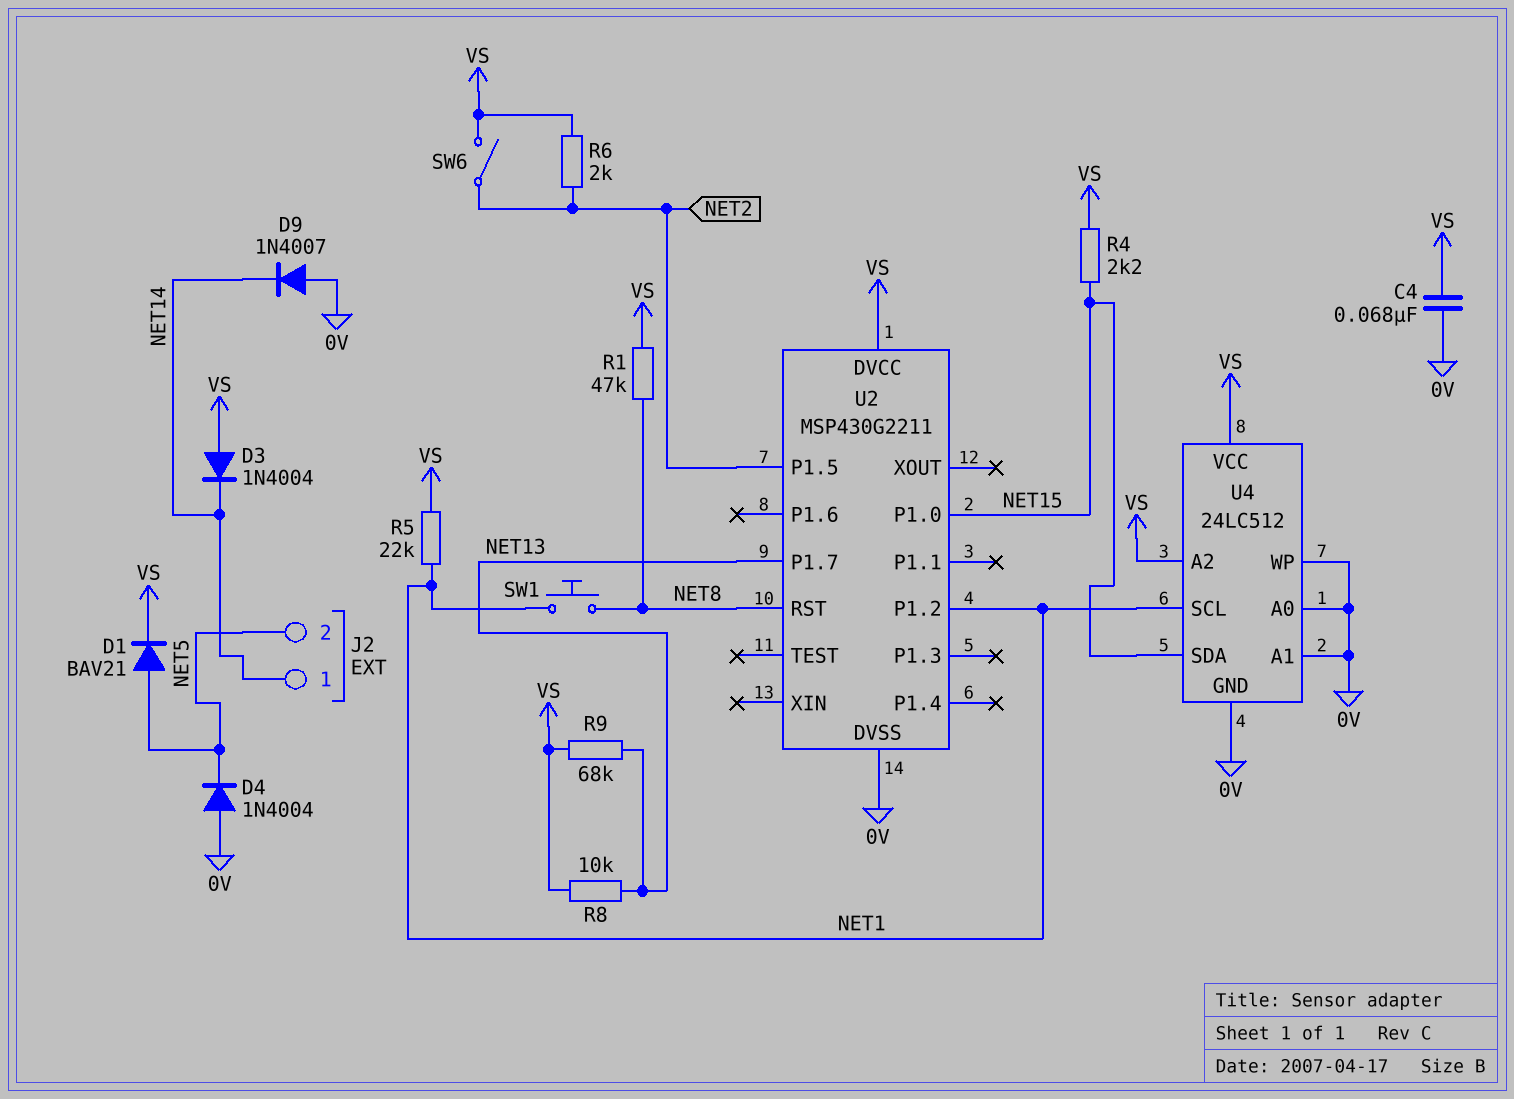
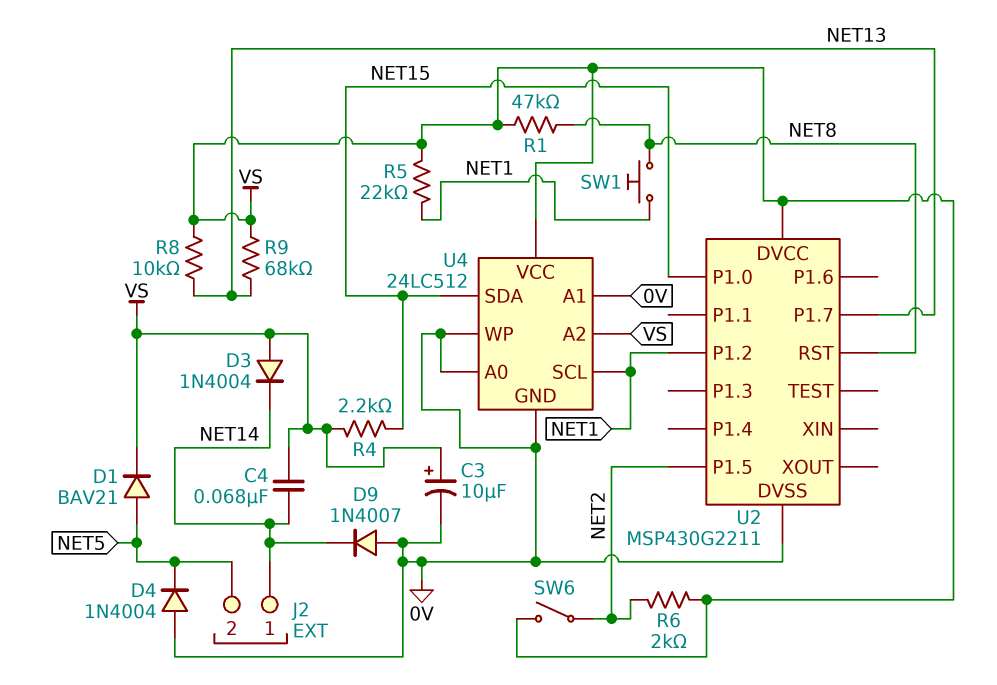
C3: none -> 10uF (plus VS, minus 0V)
C4: 68nF (0V, VS) -> 68nF (NET14, VS)

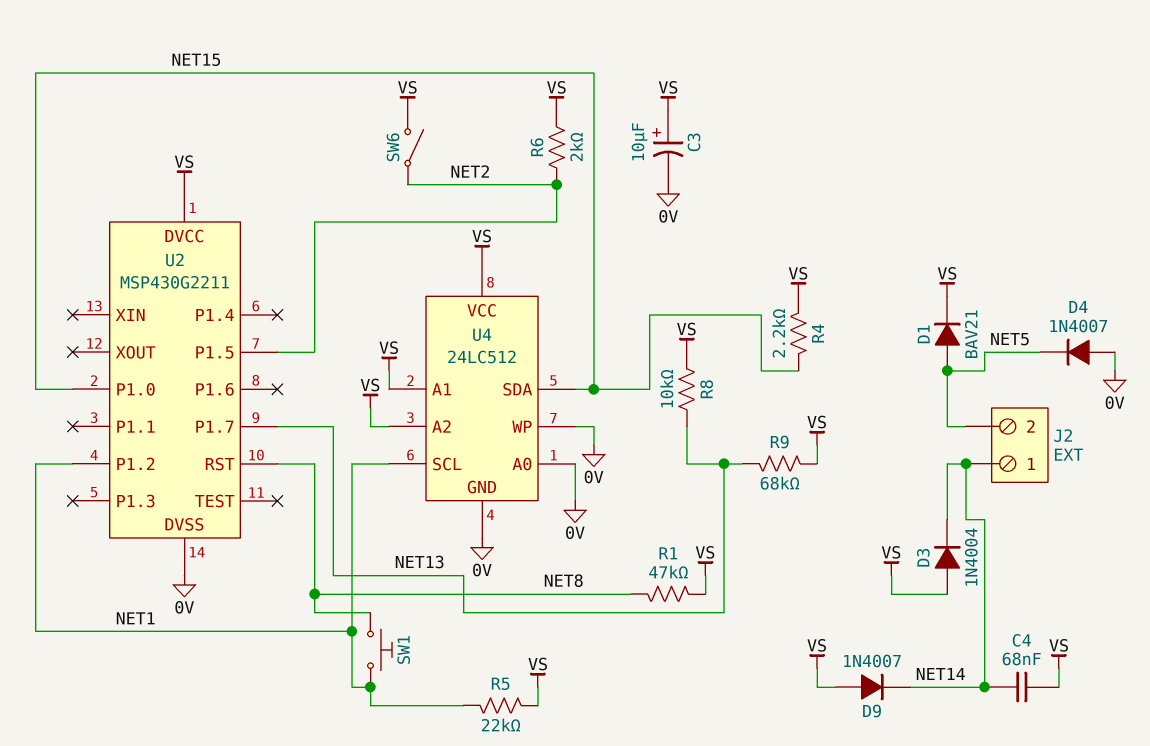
D4: diode 1N4004 (A 0V, K NET5) -> diode 1N4007 (A 0V, K NET5)
D9: diode 1N4007 (A 0V, K NET14) -> diode 1N4007 (A VS, K NET14)
U4 pin A1: 0V -> VS

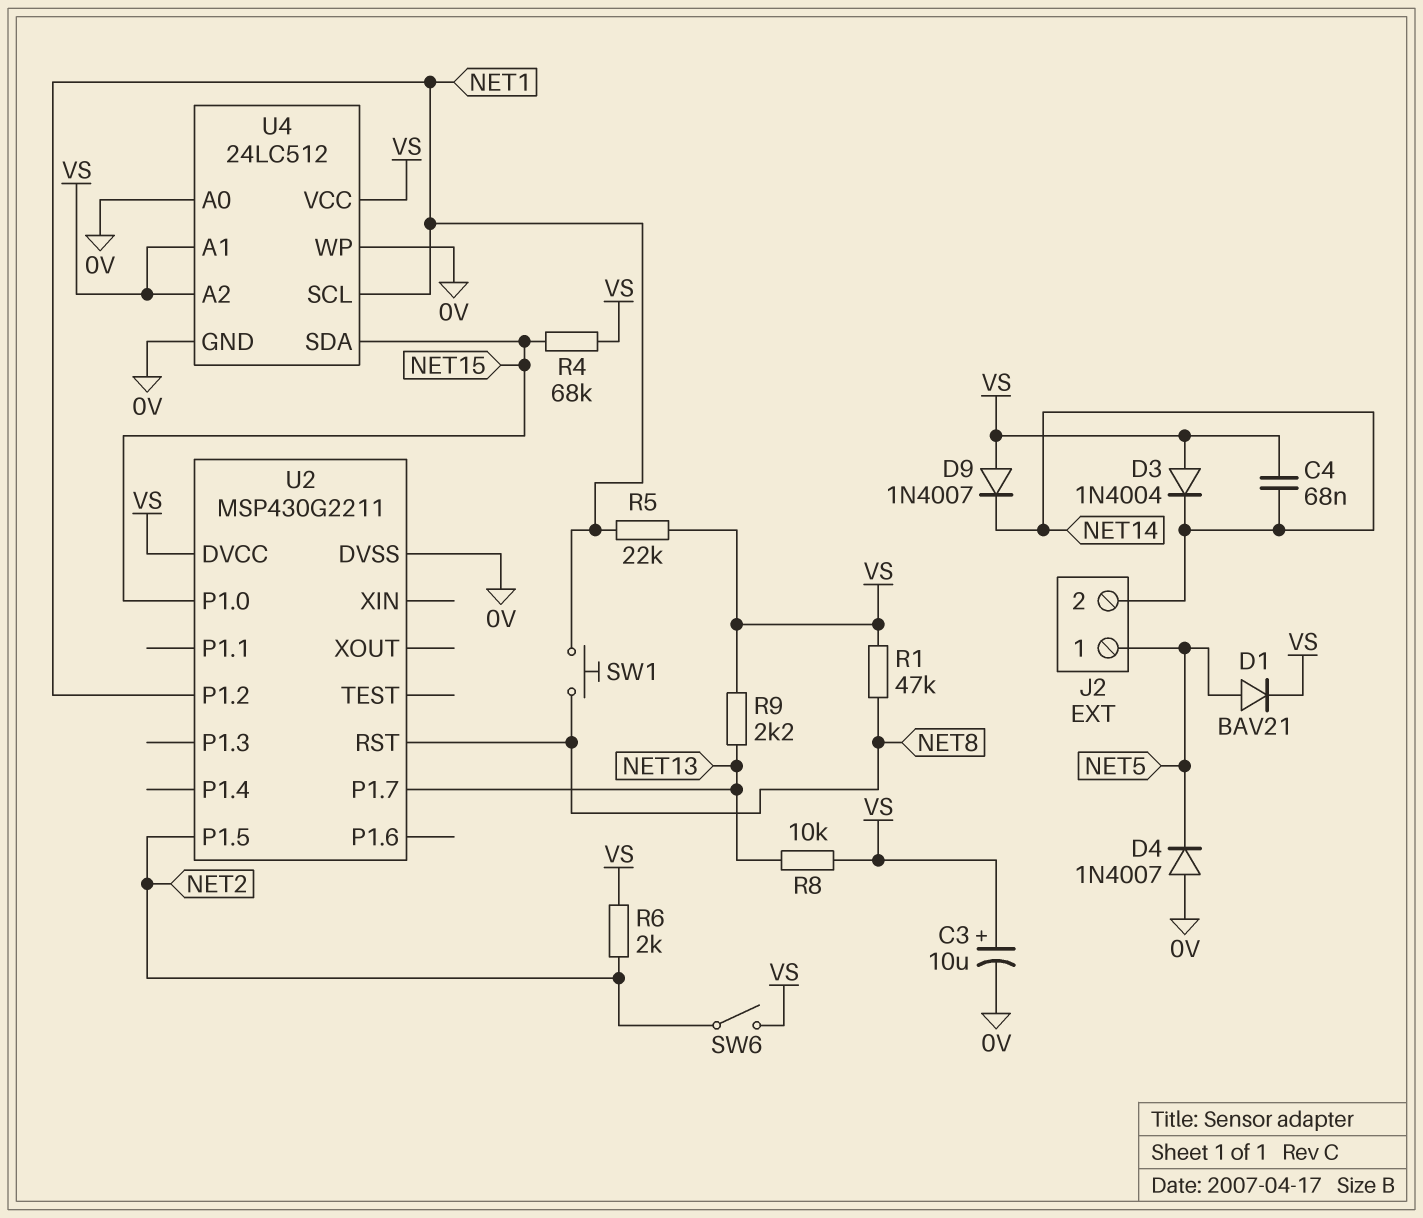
J2 pin 1: NET14 -> NET5
J2 pin 2: NET5 -> NET14
R4: 2.2k (NET15, VS) -> 68k (NET15, VS)
R9: 68k (NET13, VS) -> 2.2k (NET13, VS)

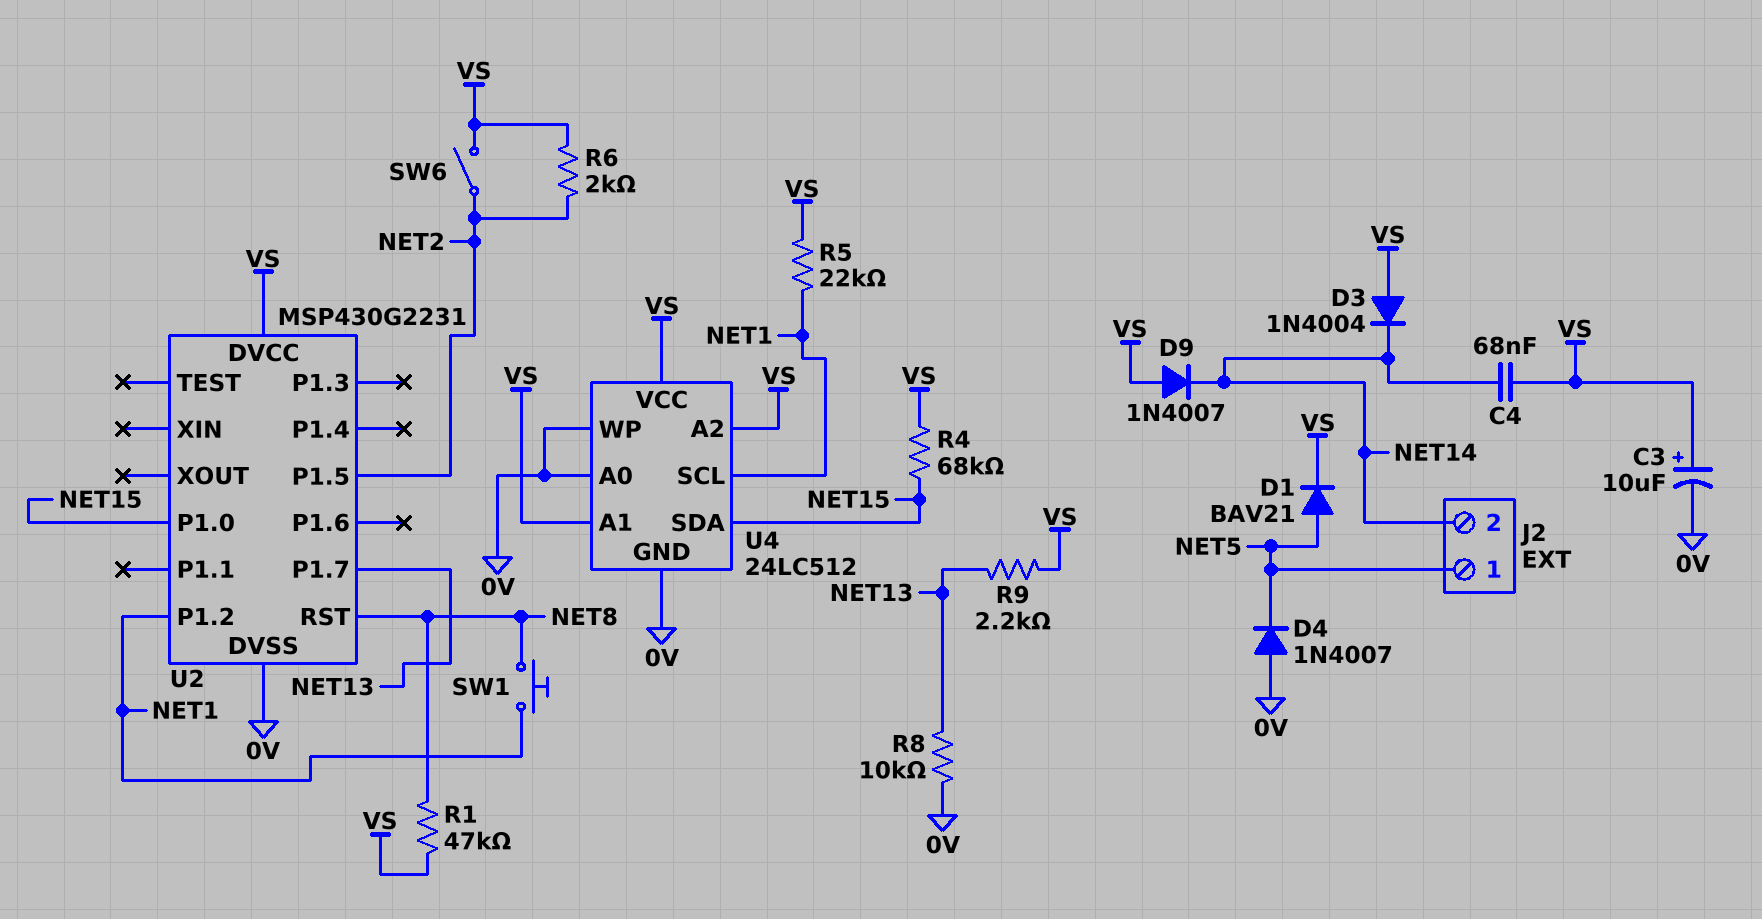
R8: 10k (NET13, VS) -> 10k (0V, NET13)
U2: MSP430G2211 -> MSP430G2231

